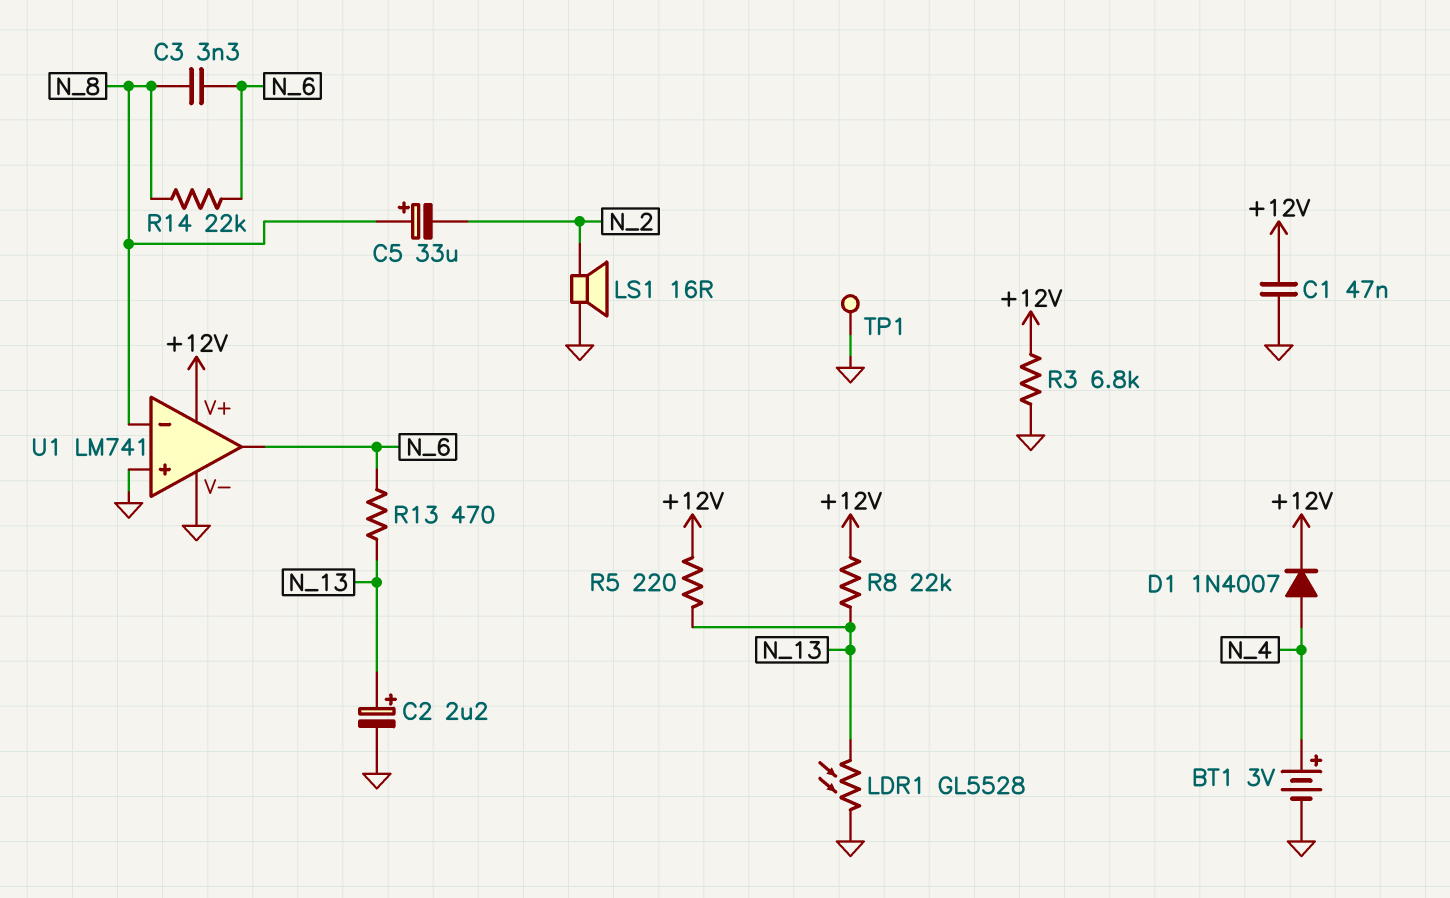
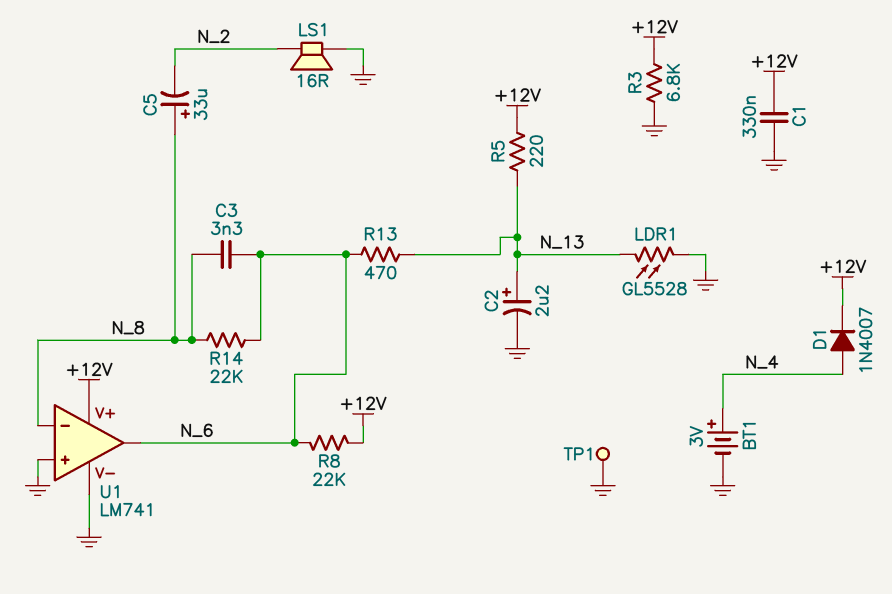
C1: 47nF (+12V, GND) -> 330nF (+12V, GND)
R8: 22k (+12V, N_13) -> 22k (+12V, N_6)

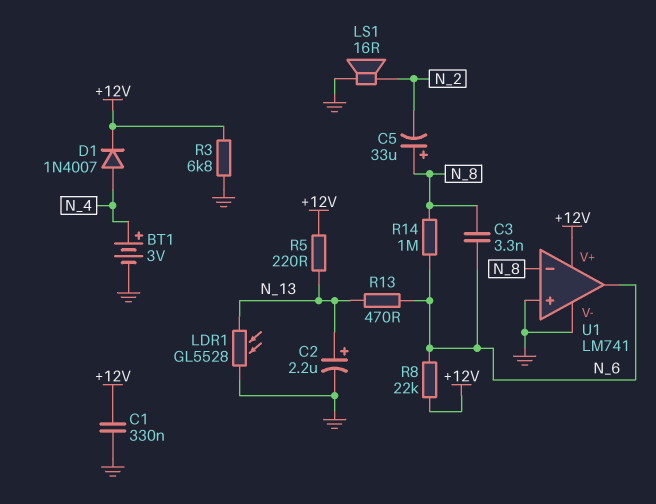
R14: 22k (N_6, N_8) -> 1M (N_6, N_8)
TP1: test point (GND) -> none

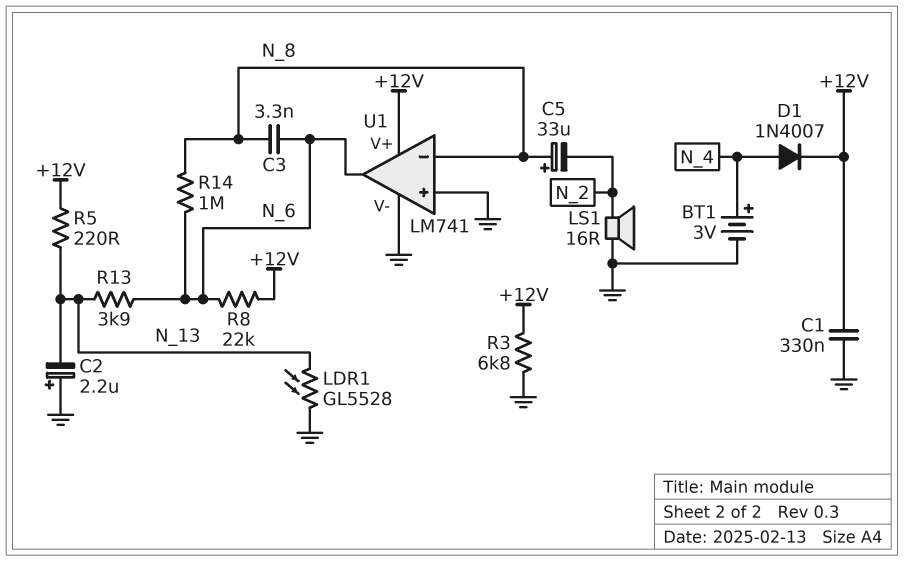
C2: 2.2uF (plus N_13, minus GND) -> 2.2uF (plus GND, minus N_13)
R13: 470 (N_6, N_13) -> 3.9k (N_6, N_13)

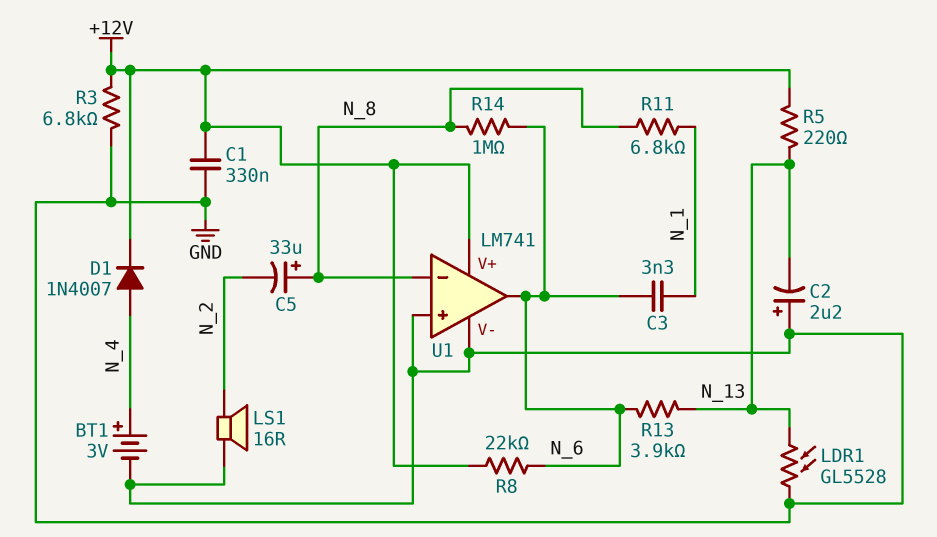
C3: 3.3nF (N_6, N_8) -> 3.3nF (N_1, N_6)
R11: none -> 6.8k (N_1, N_8)

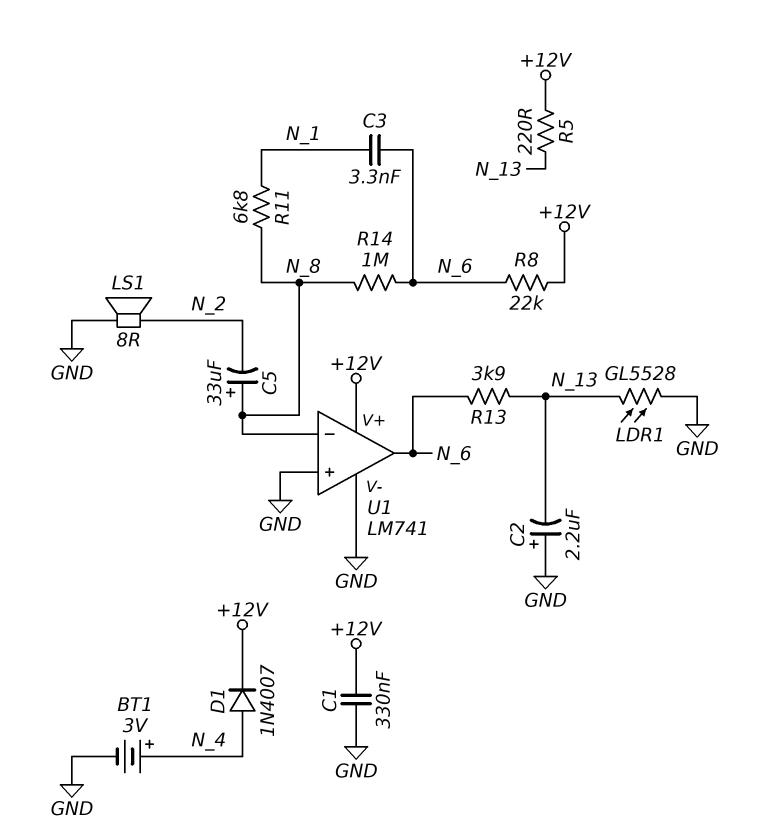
LS1: speaker 16R (GND, N_2) -> speaker 8R (GND, N_2)
R3: 6.8k (+12V, GND) -> none

